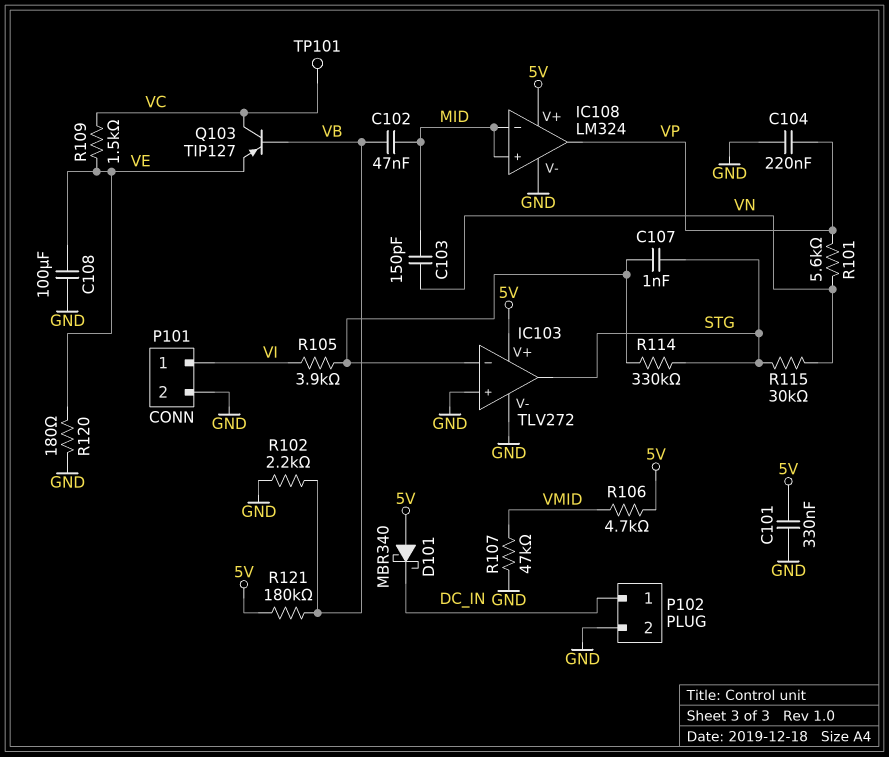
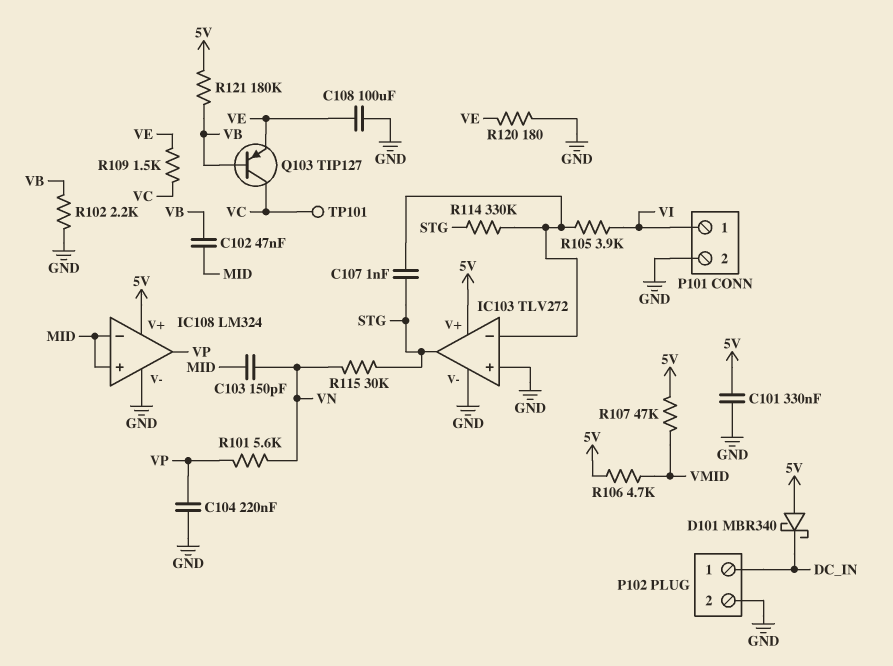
R107: 47k (GND, VMID) -> 47k (5V, VMID)

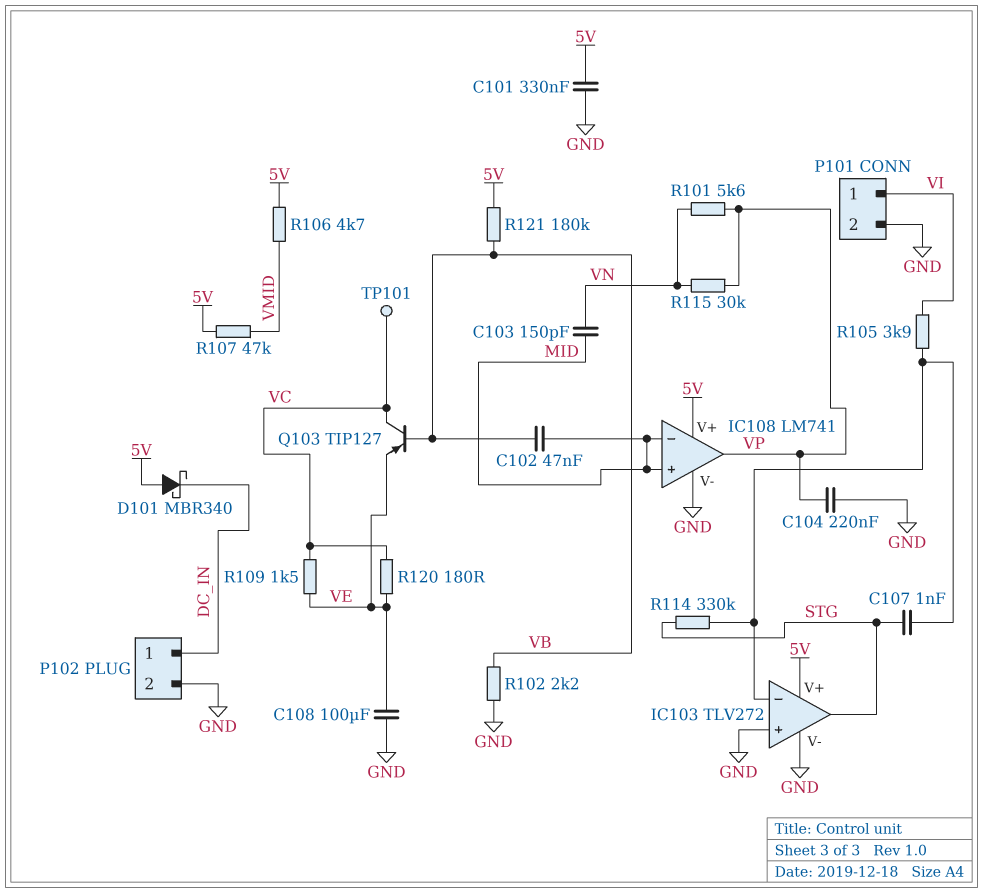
IC108: LM324 -> LM741
R115: 30k (STG, VN) -> 30k (VN, VP)
R120: 180 (GND, VE) -> 180 (VC, VE)

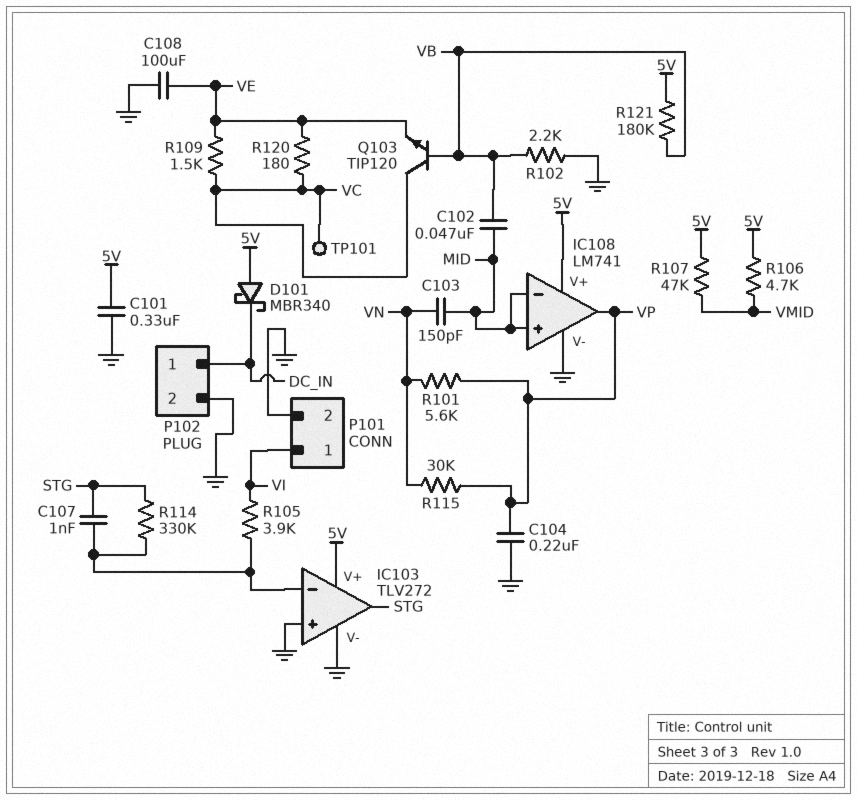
Q103: PNP TIP127 (B VB, C VC, E VE) -> NPN TIP120 (B VB, C VC, E VE)

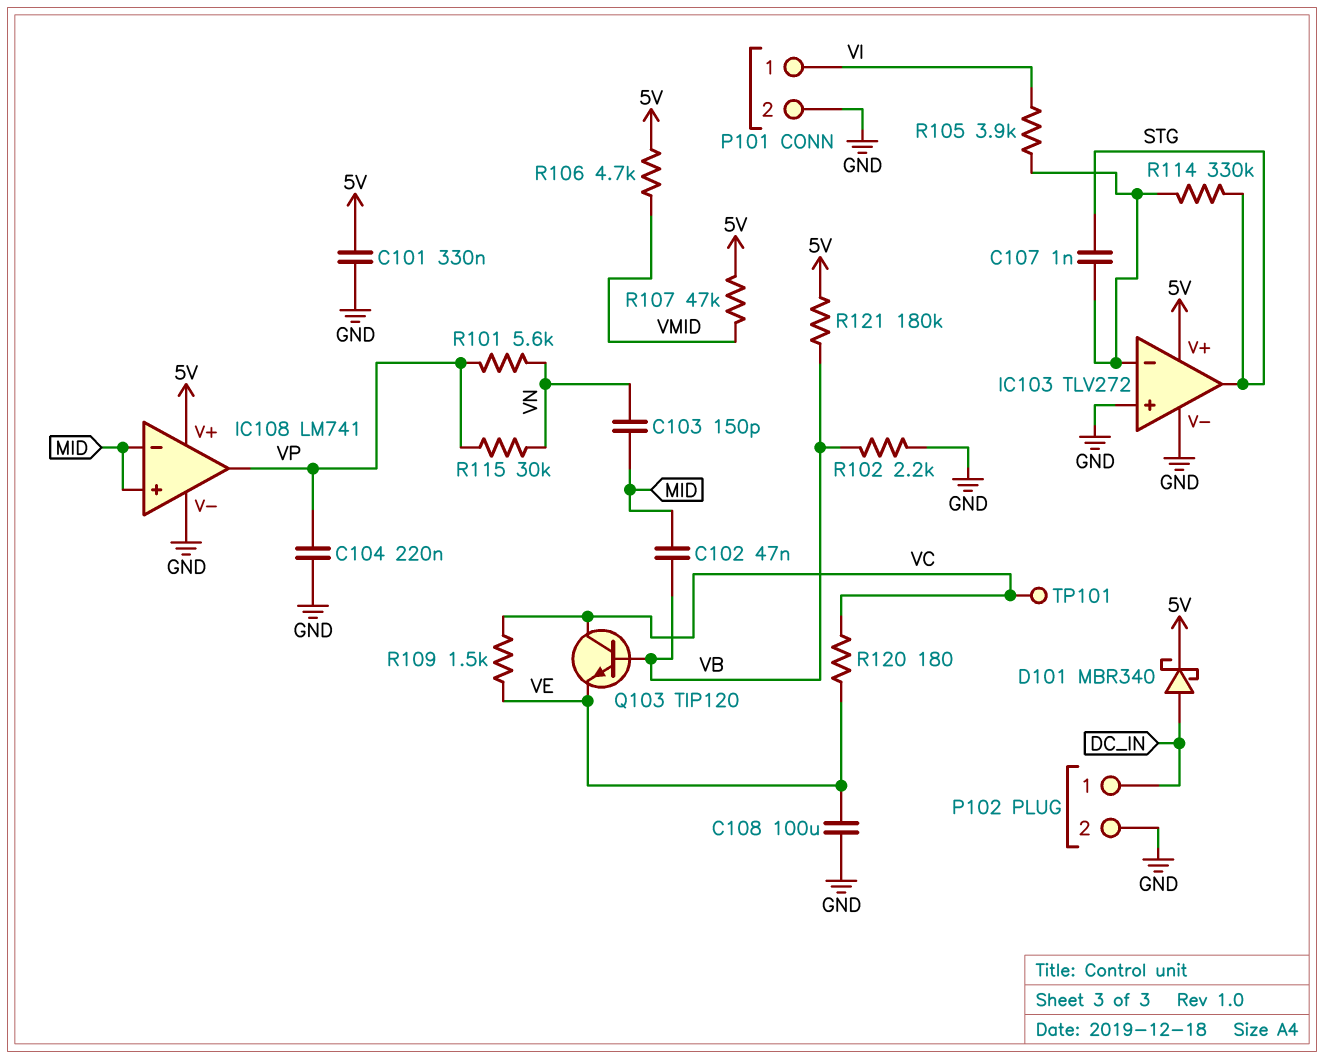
D101: schottky MBR340 (A 5V, K DC_IN) -> schottky MBR340 (A DC_IN, K 5V)

